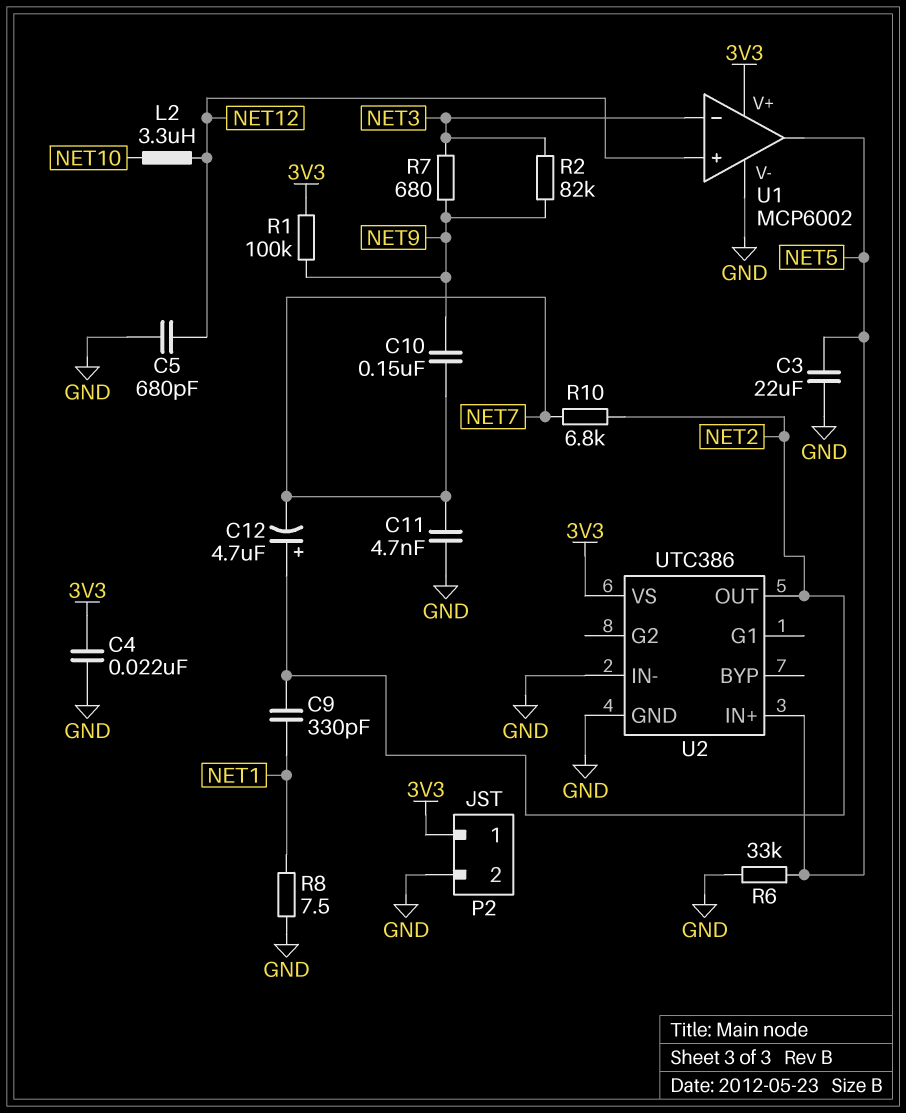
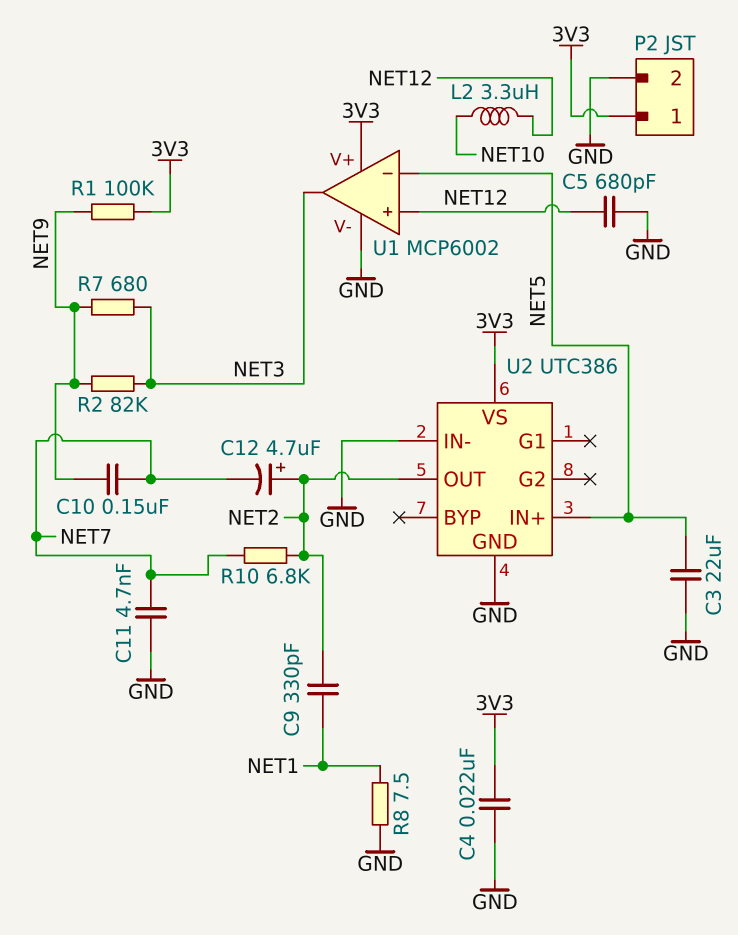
R6: 33k (GND, NET5) -> none
U1 pin in-: NET3 -> NET5
U1 pin out: NET5 -> NET3

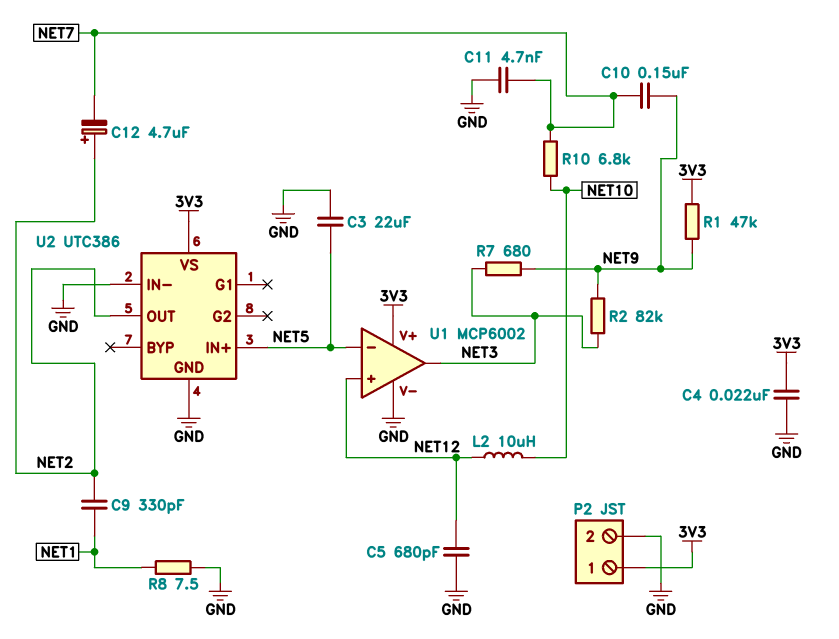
L2: 3.3uH (NET10, NET12) -> 10uH (NET10, NET12)
R1: 100k (3V3, NET9) -> 47k (3V3, NET9)
R10: 6.8k (NET2, NET7) -> 6.8k (NET7, NET10)

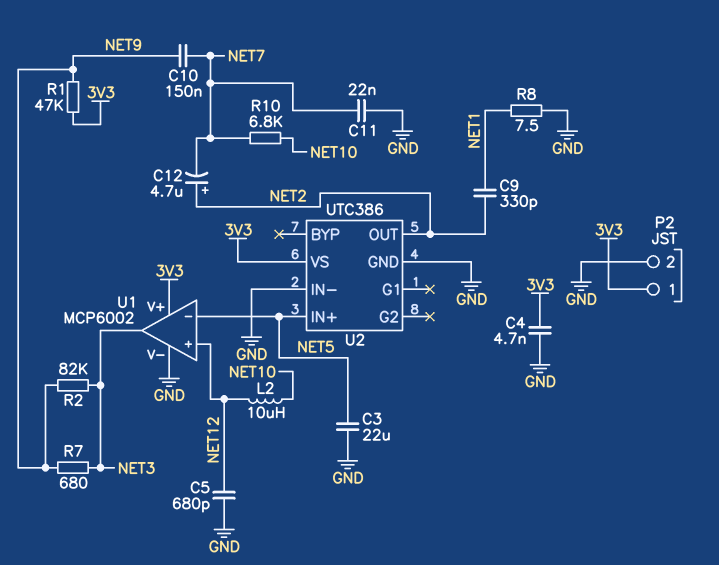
C4: 22nF (3V3, GND) -> 4.7nF (3V3, GND)
C11: 4.7nF (GND, NET7) -> 22nF (GND, NET7)

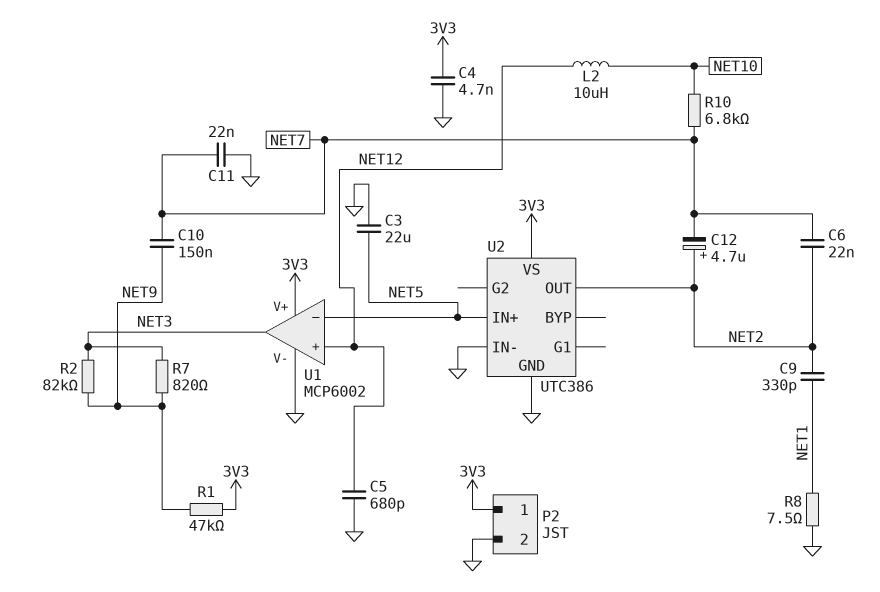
C6: none -> 22nF (NET2, NET7)
R7: 680 (NET3, NET9) -> 820 (NET3, NET9)

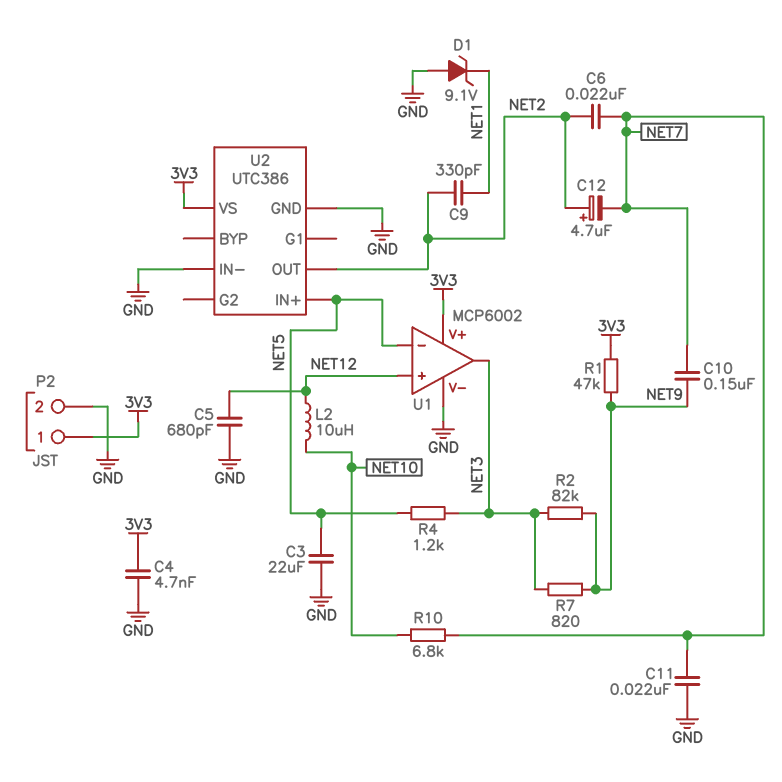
D1: none -> zener 9.1V (A GND, K NET1)
R4: none -> 1.2k (NET3, NET5)
R8: 7.5 (GND, NET1) -> none

